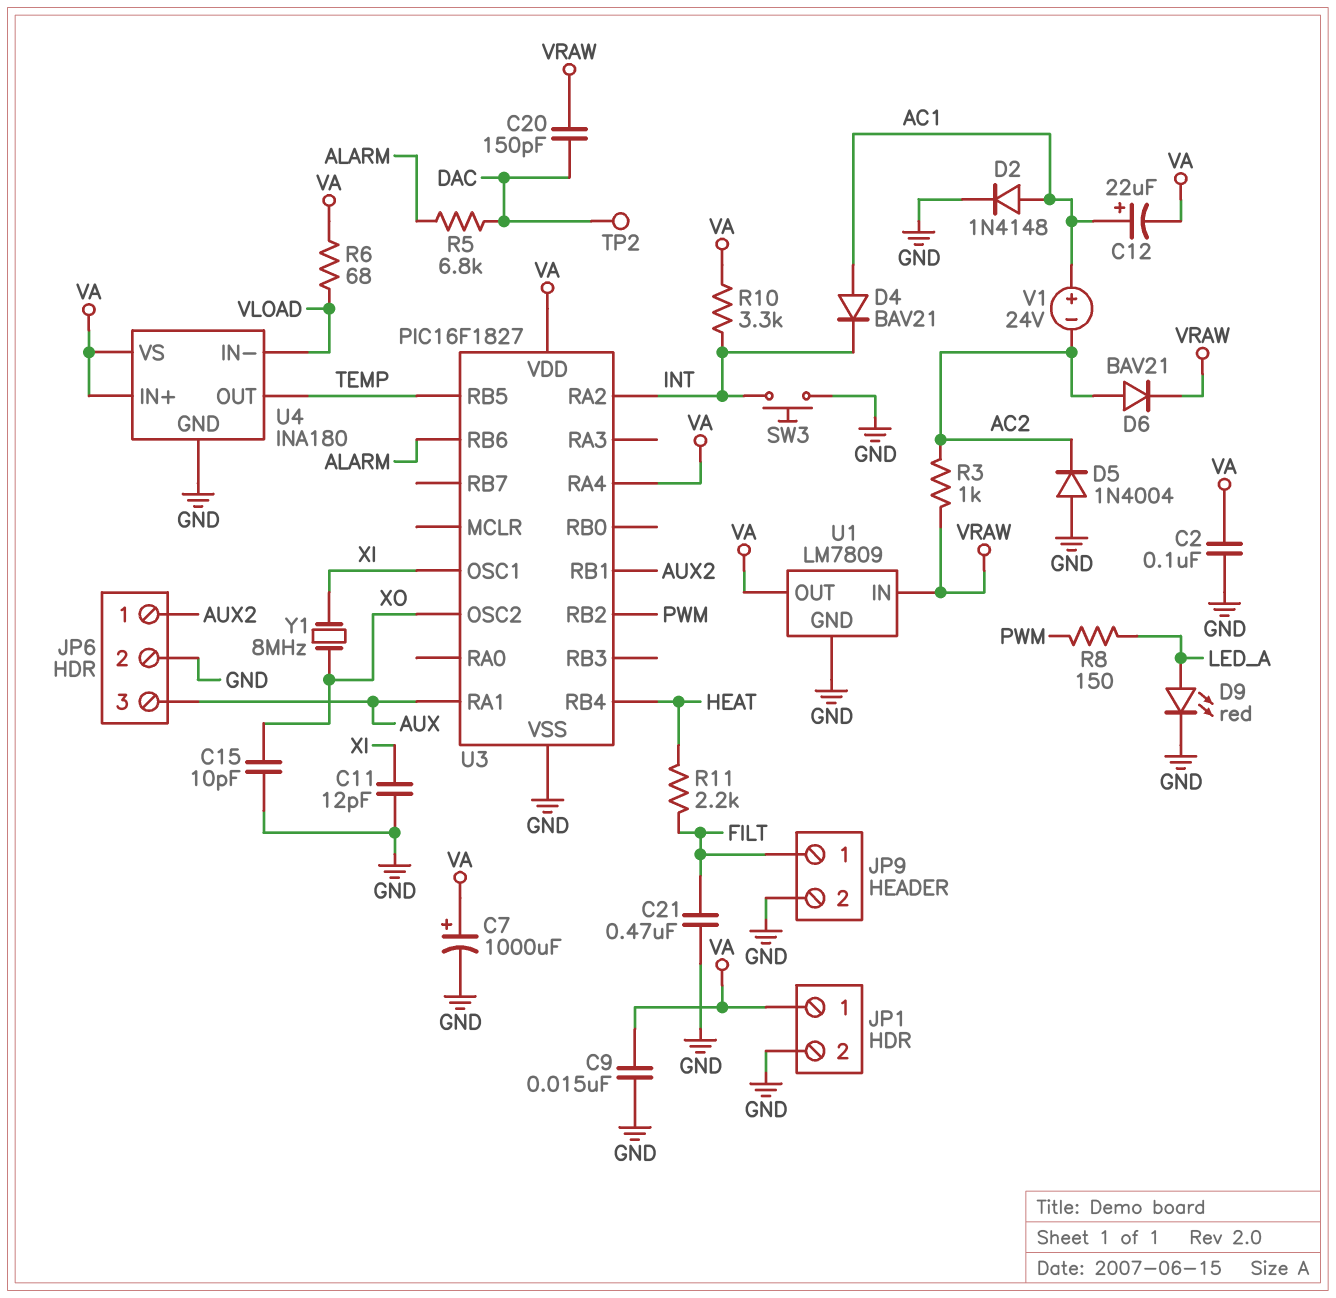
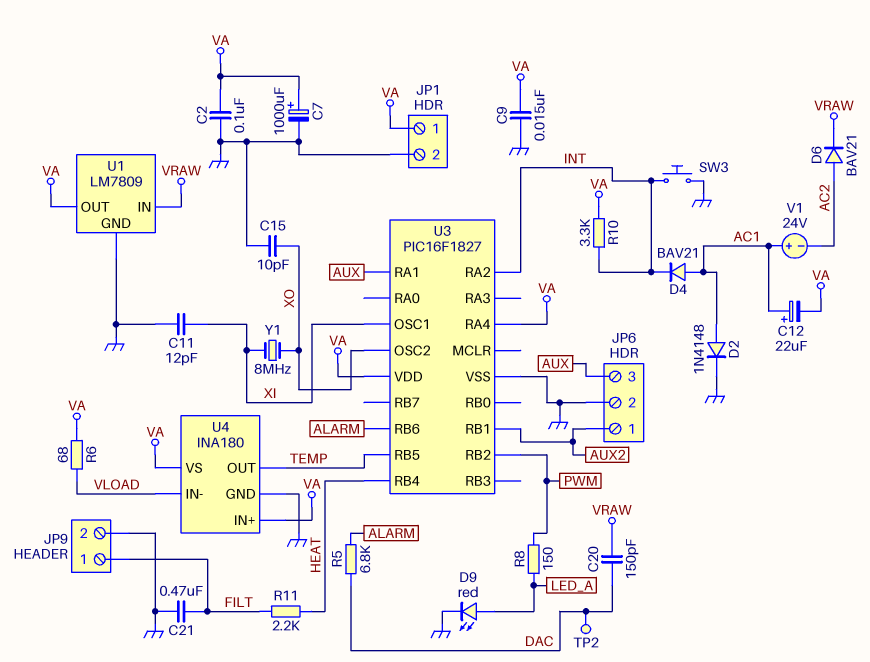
D5: diode 1N4004 (A GND, K AC2) -> none
R3: 1k (AC2, VRAW) -> none

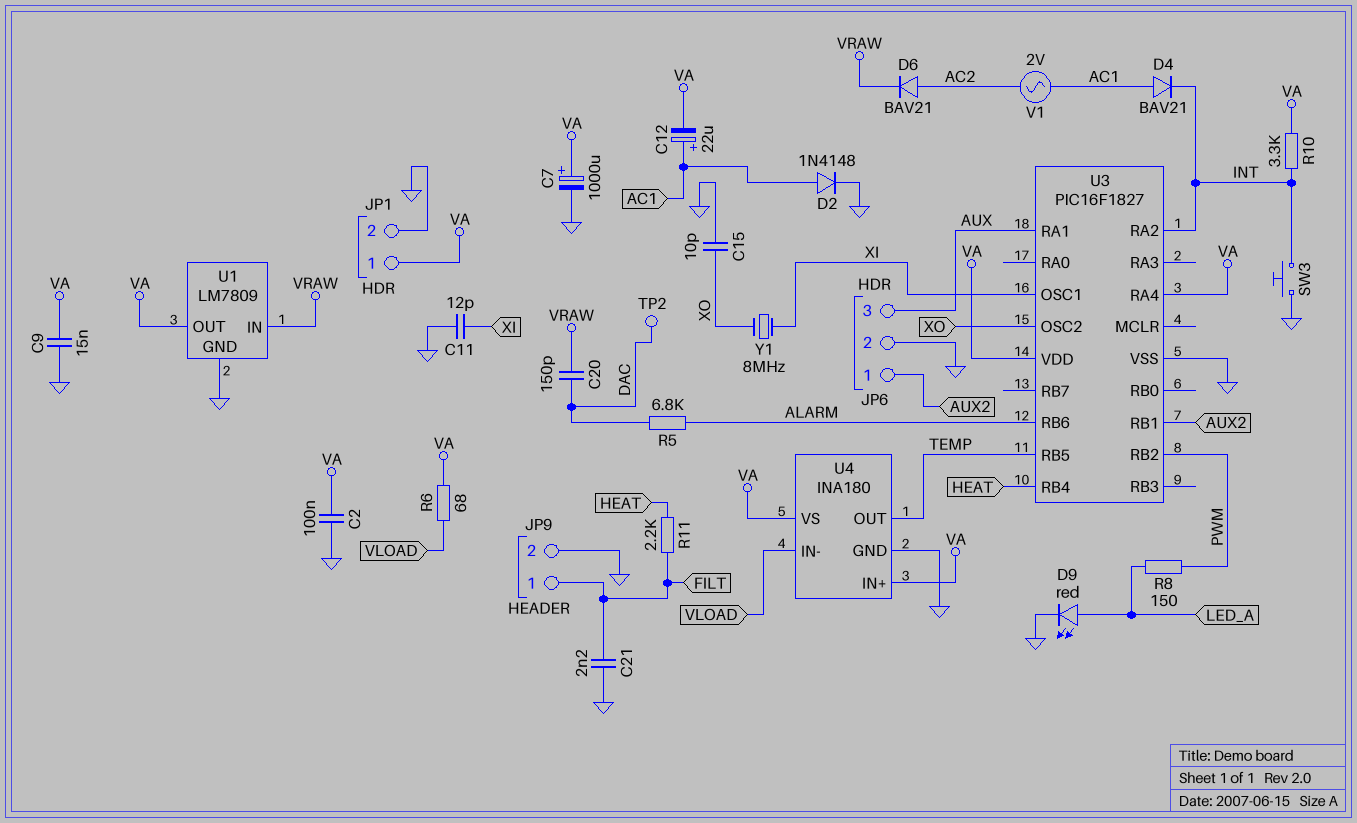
C21: 470nF (FILT, GND) -> 2.2nF (FILT, GND)
V1: 24V (plus AC1, minus AC2) -> AC 2V (AC1, AC2)

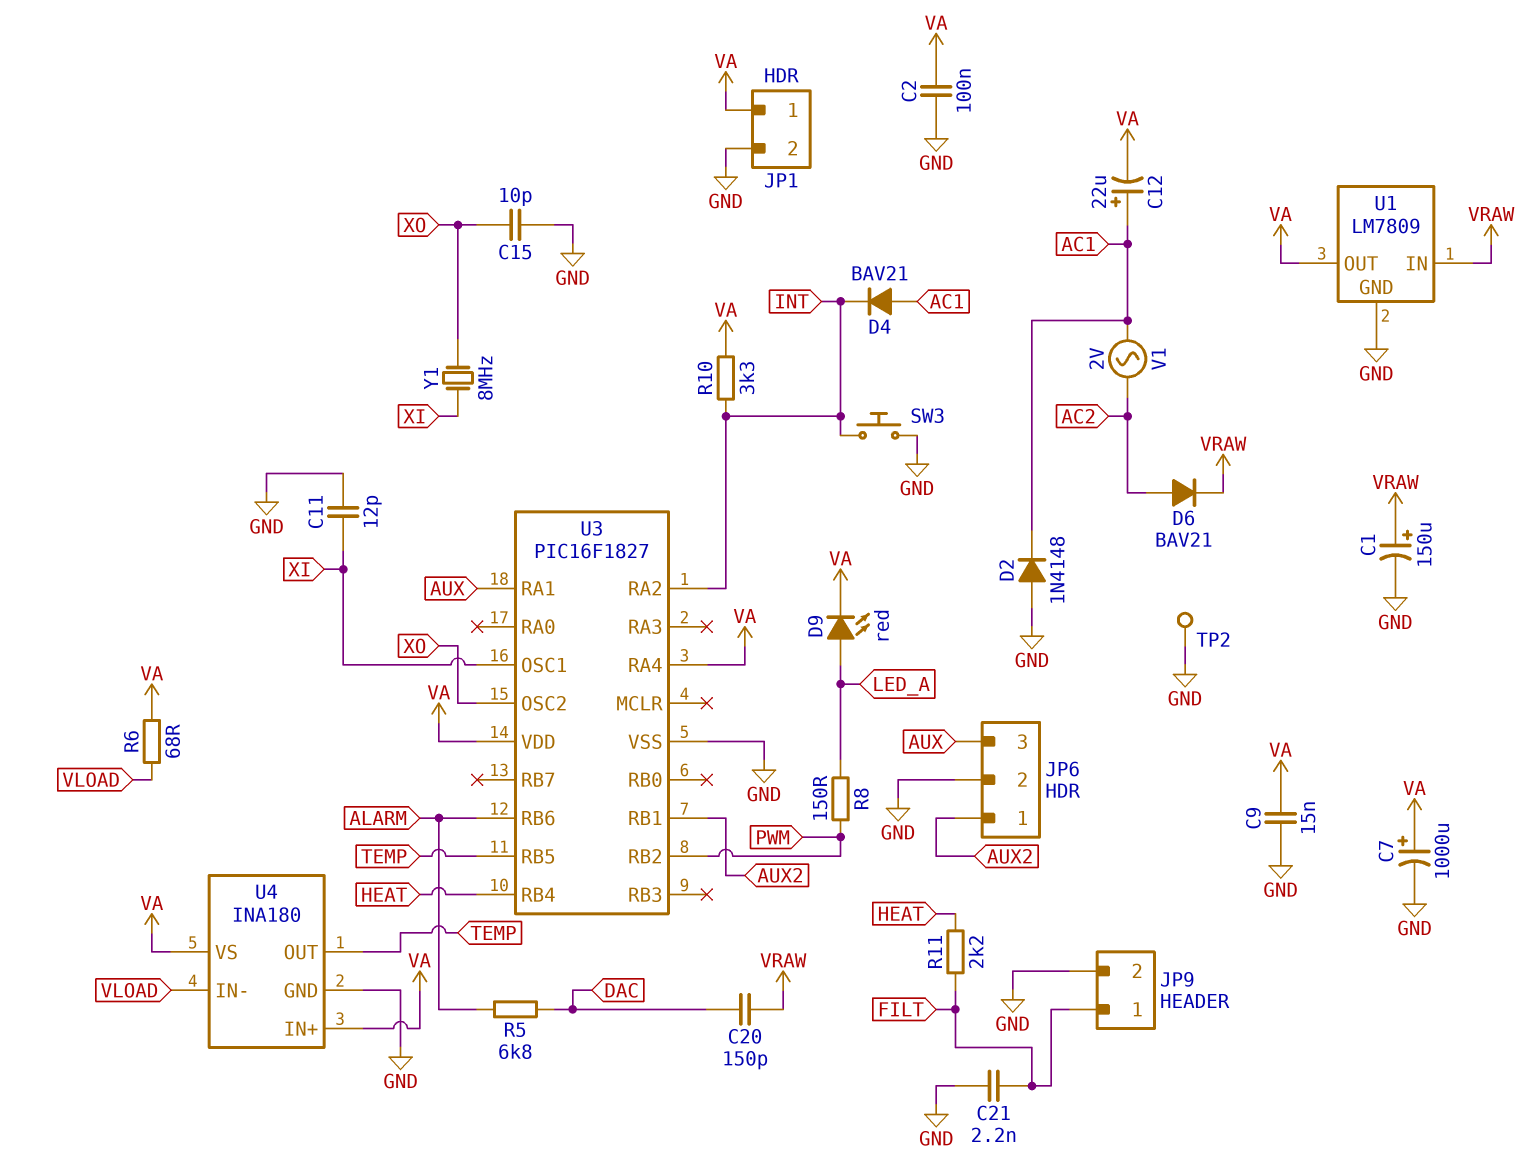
C1: none -> 150uF (plus VRAW, minus GND)
D2: diode 1N4148 (A AC1, K GND) -> diode 1N4148 (A GND, K AC1)
D9: LED red (A LED_A, K GND) -> LED red (A LED_A, K VA)
TP2: test point (DAC) -> test point (GND)

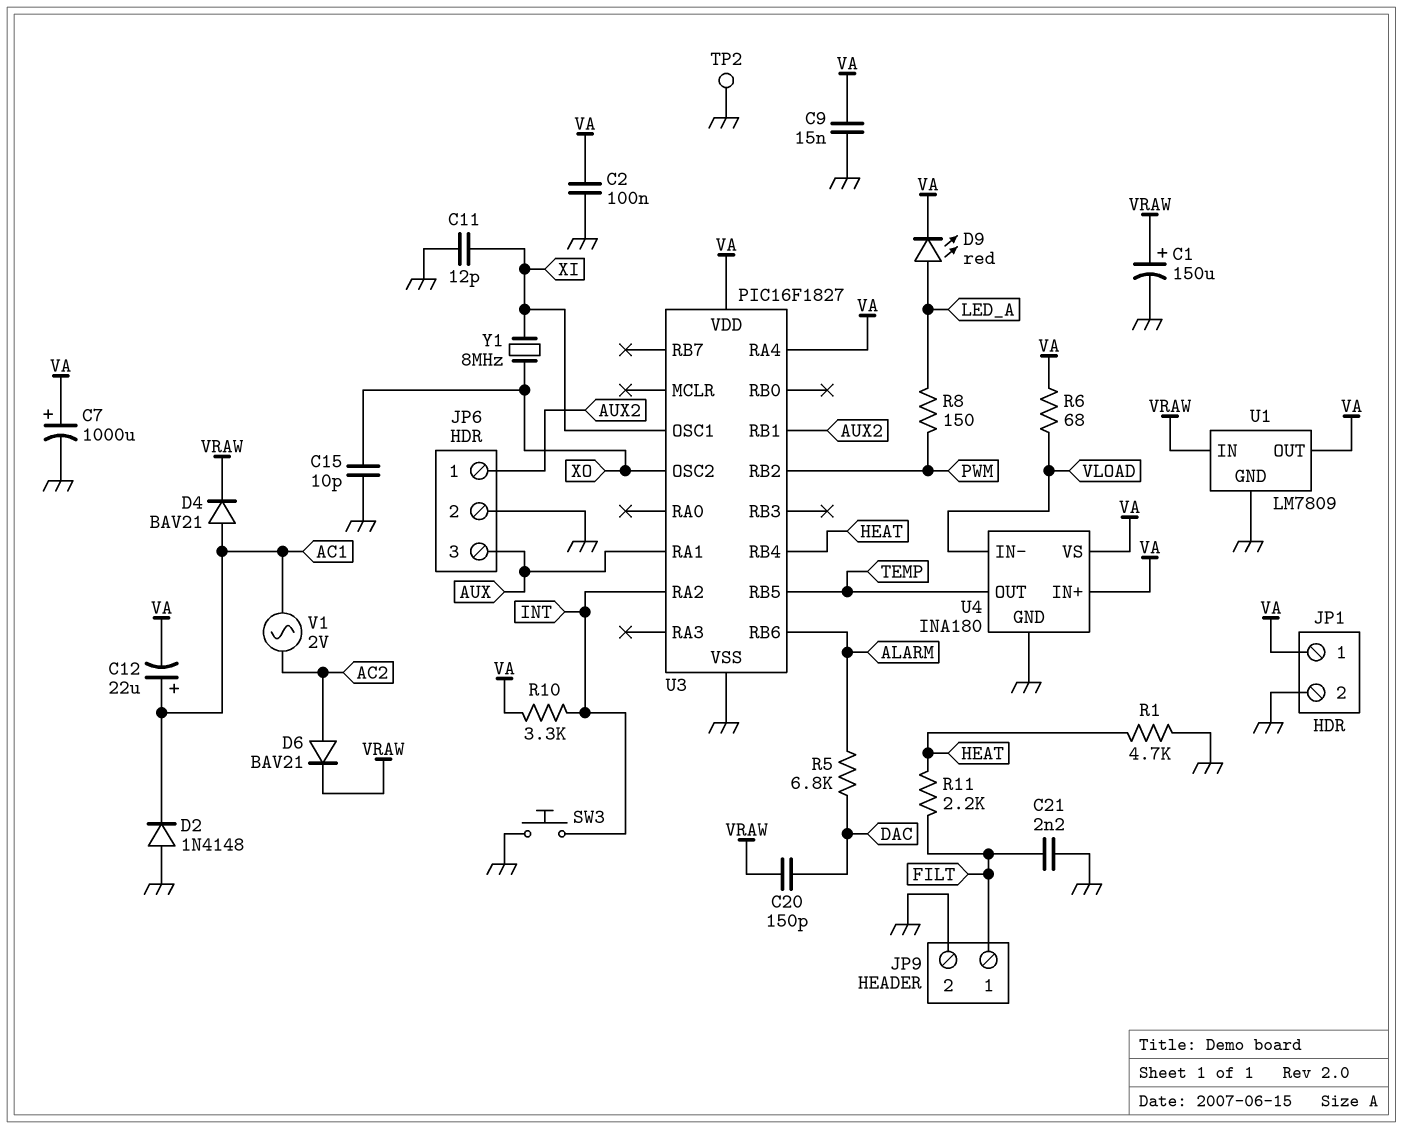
D4: diode BAV21 (A AC1, K INT) -> diode BAV21 (A AC1, K VRAW)
R1: none -> 4.7k (GND, HEAT)

